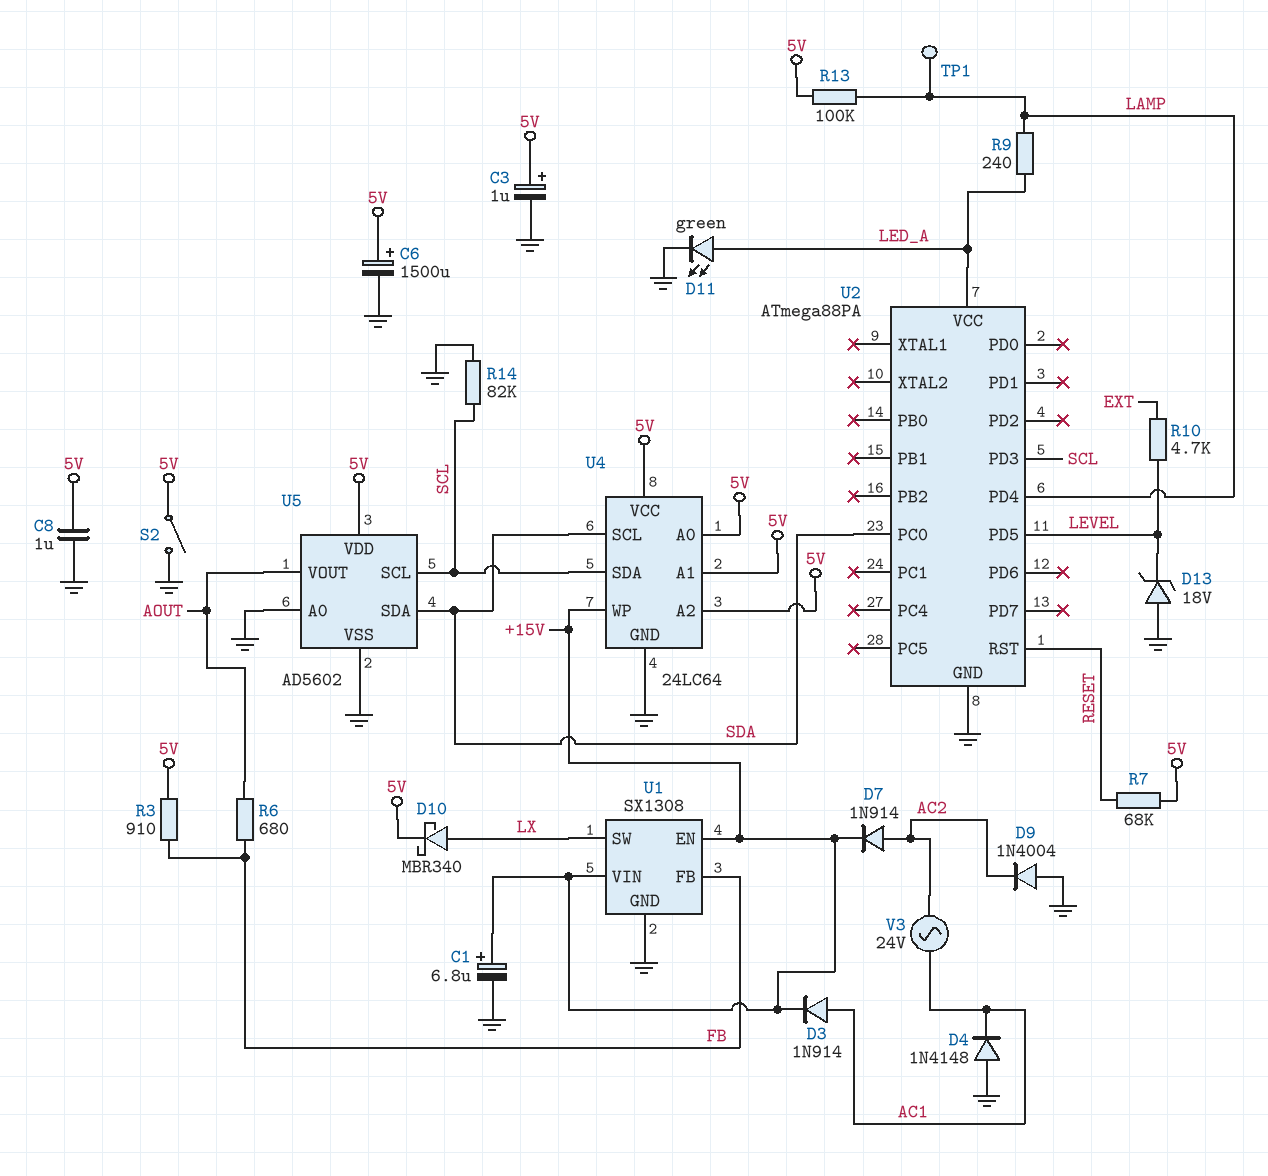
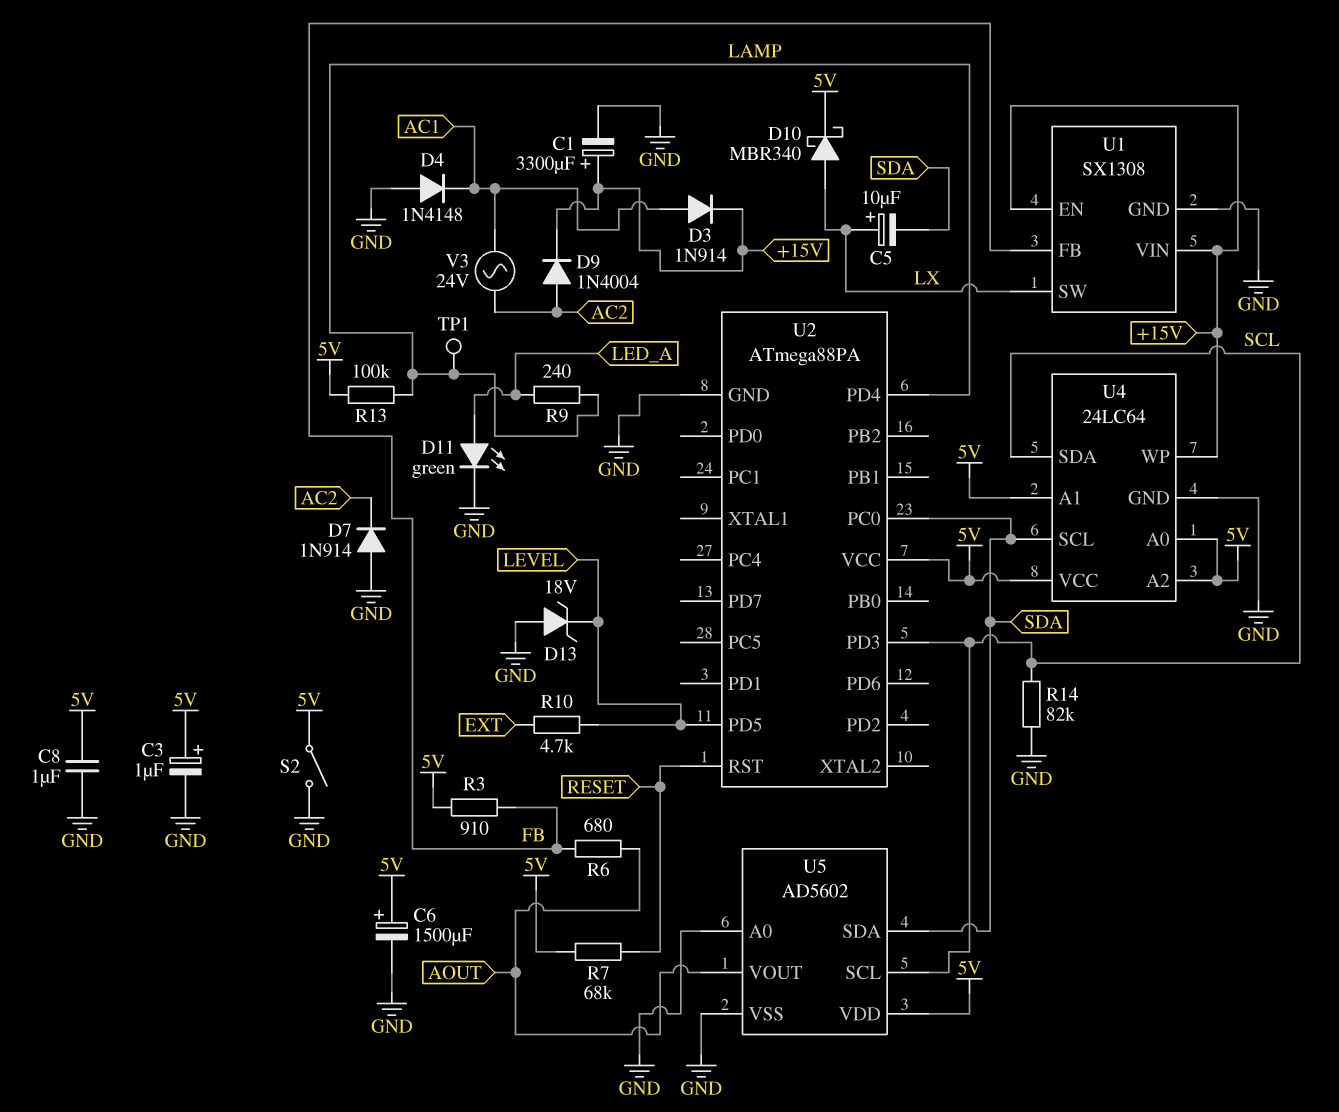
C1: 6.8uF (plus +15V, minus GND) -> 3300uF (plus +15V, minus GND)
C5: none -> 10uF (plus LX, minus SDA)
D7: diode 1N914 (A AC2, K +15V) -> diode 1N914 (A GND, K AC2)
D9: diode 1N4004 (A GND, K AC2) -> diode 1N4004 (A AC2, K +15V)
U2 pin VCC: LED_A -> 5V

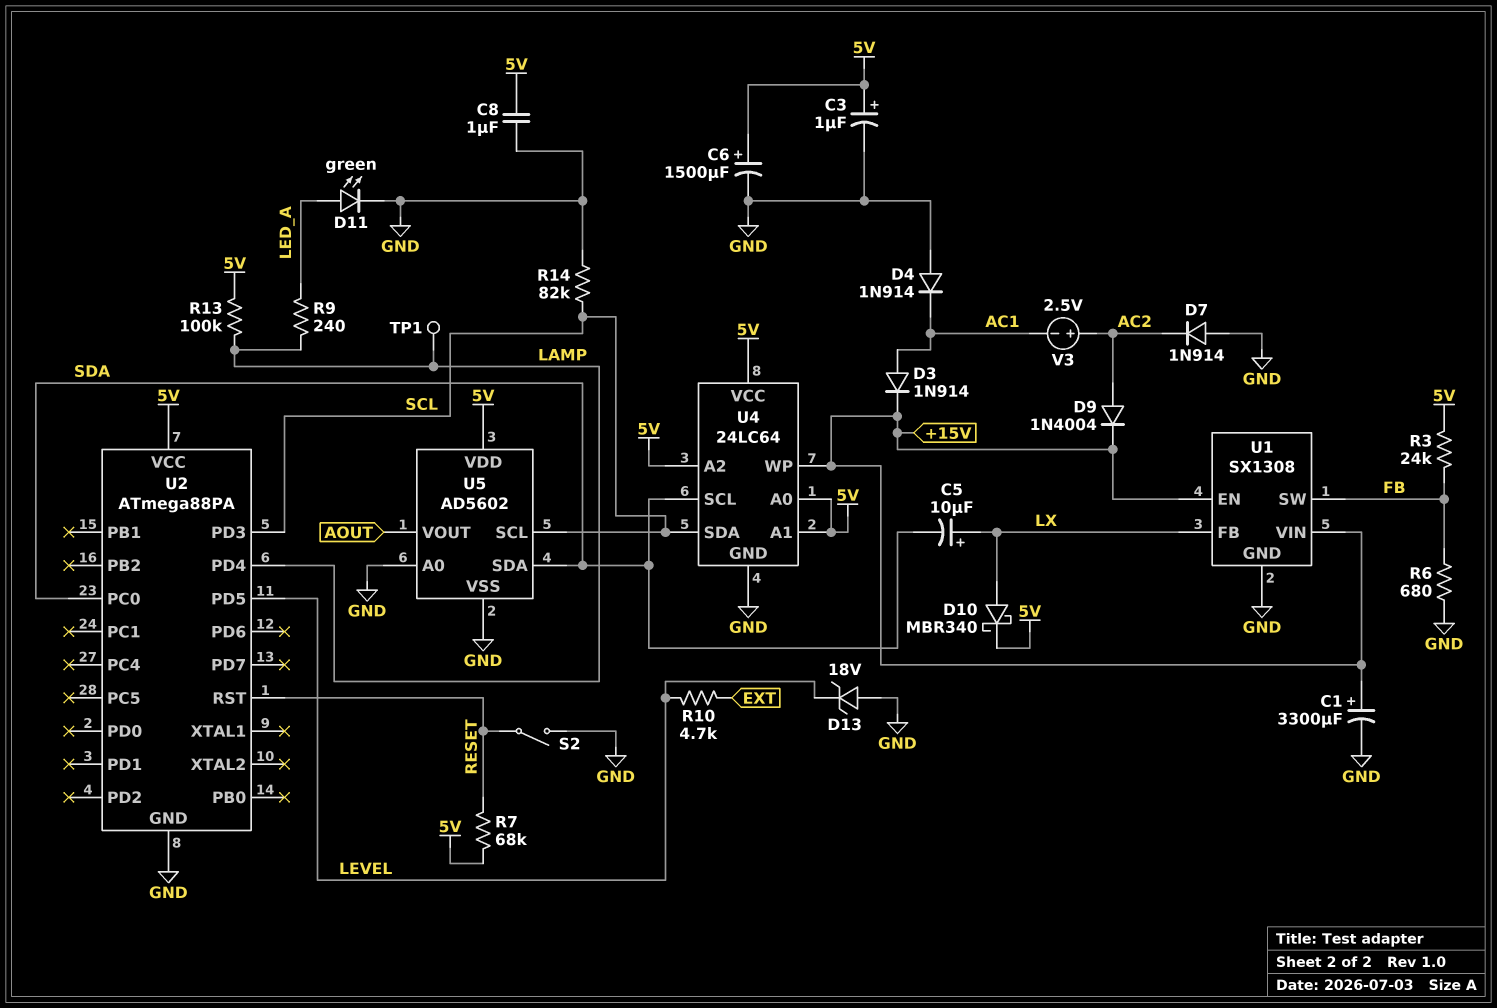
D4: diode 1N4148 (A GND, K AC1) -> diode 1N914 (A GND, K AC1)
R3: 910 (5V, FB) -> 24k (5V, FB)
R6: 680 (AOUT, FB) -> 680 (FB, GND)
S2: switch (5V, GND) -> switch (GND, RESET)
U1 pin FB: FB -> LX
U1 pin SW: LX -> FB
V3: AC 24V (AC1, AC2) -> 2.5V (plus AC2, minus AC1)

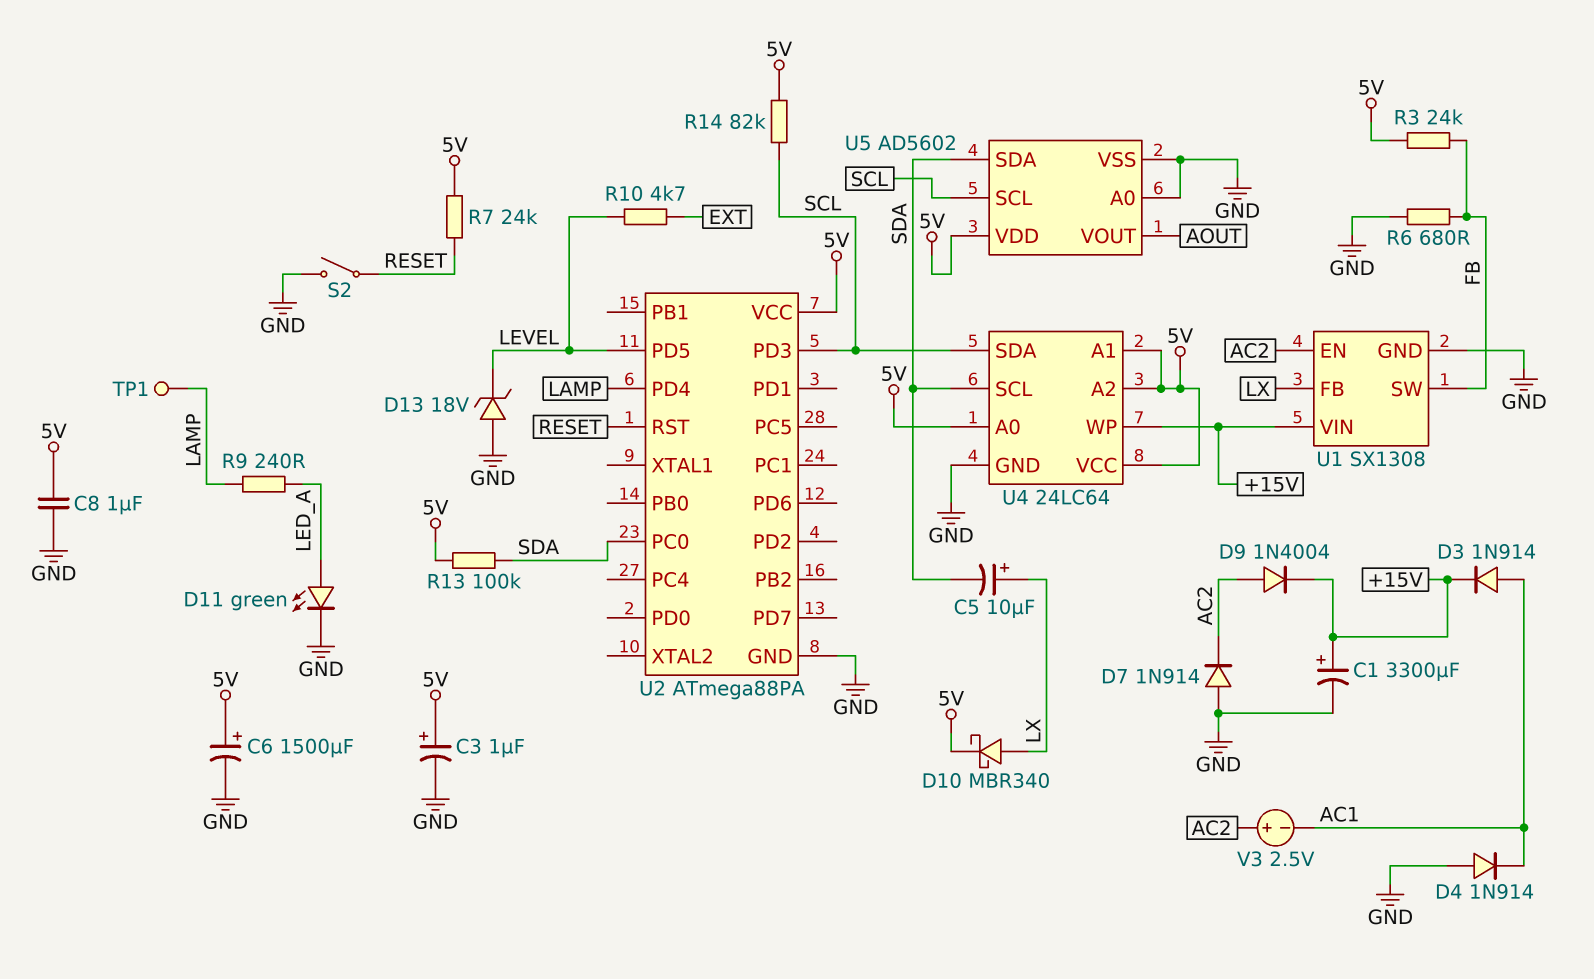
R7: 68k (5V, RESET) -> 24k (5V, RESET)
R13: 100k (5V, LAMP) -> 100k (5V, SDA)
R14: 82k (GND, SCL) -> 82k (5V, SCL)
U1 pin EN: +15V -> AC2

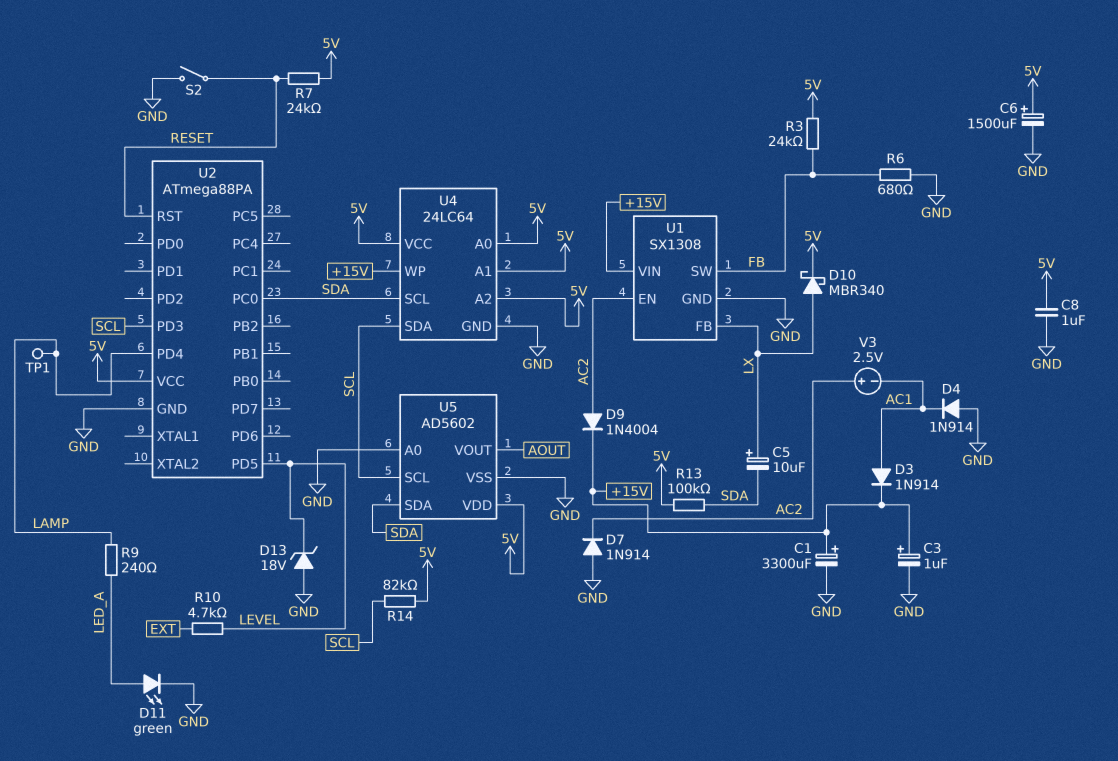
C3: 1uF (plus 5V, minus GND) -> 1uF (plus +15V, minus GND)

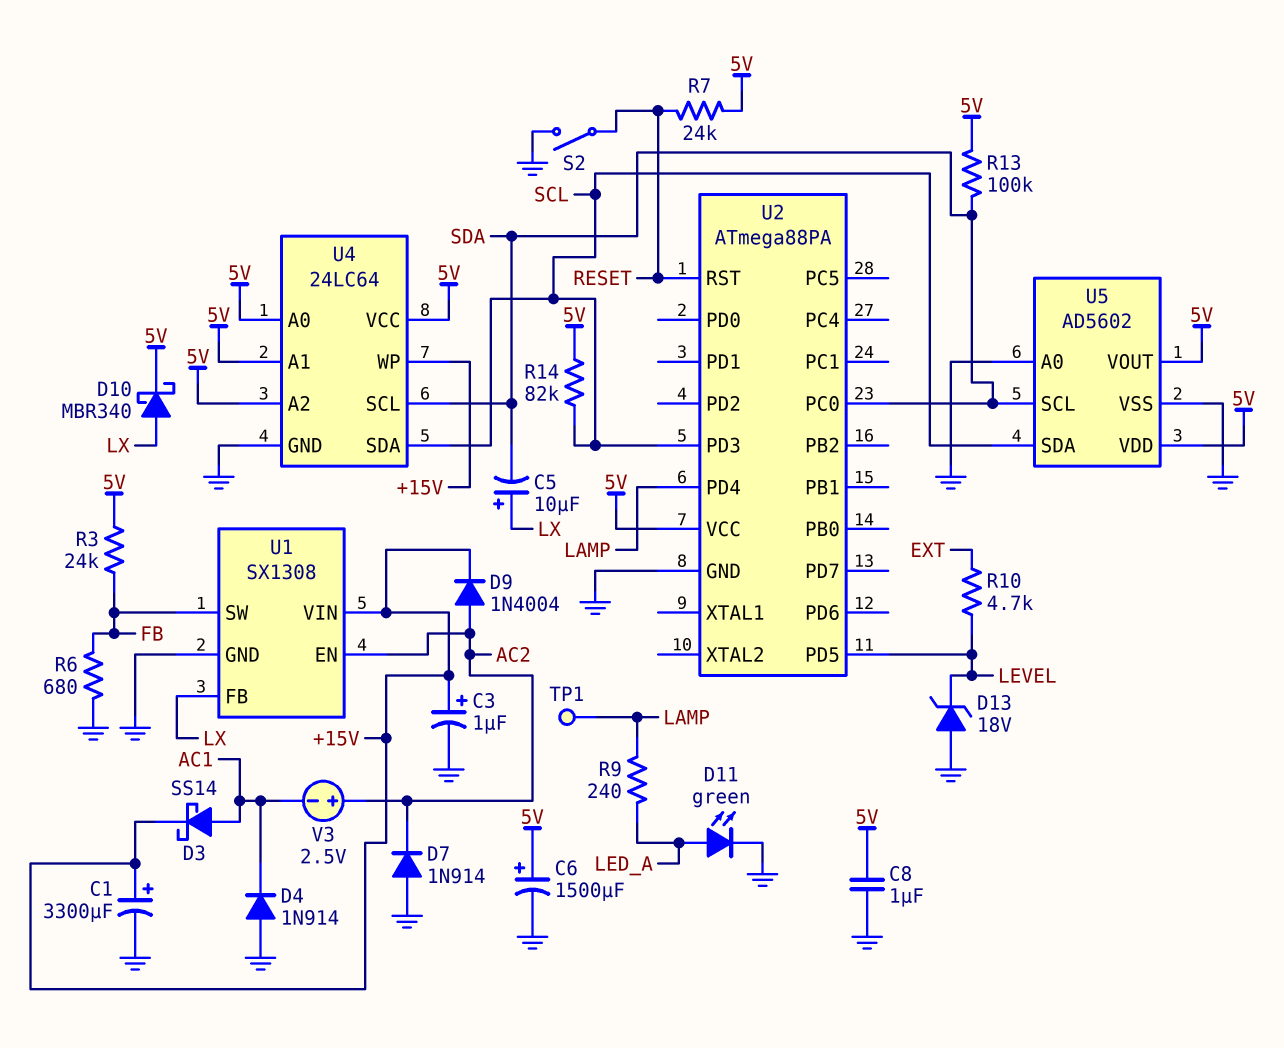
D3: diode 1N914 (A AC1, K +15V) -> schottky SS14 (A AC1, K +15V)
U5 pin SCL: SCL -> SDA
U5 pin SDA: SDA -> SCL
U5 pin VOUT: AOUT -> 5V

